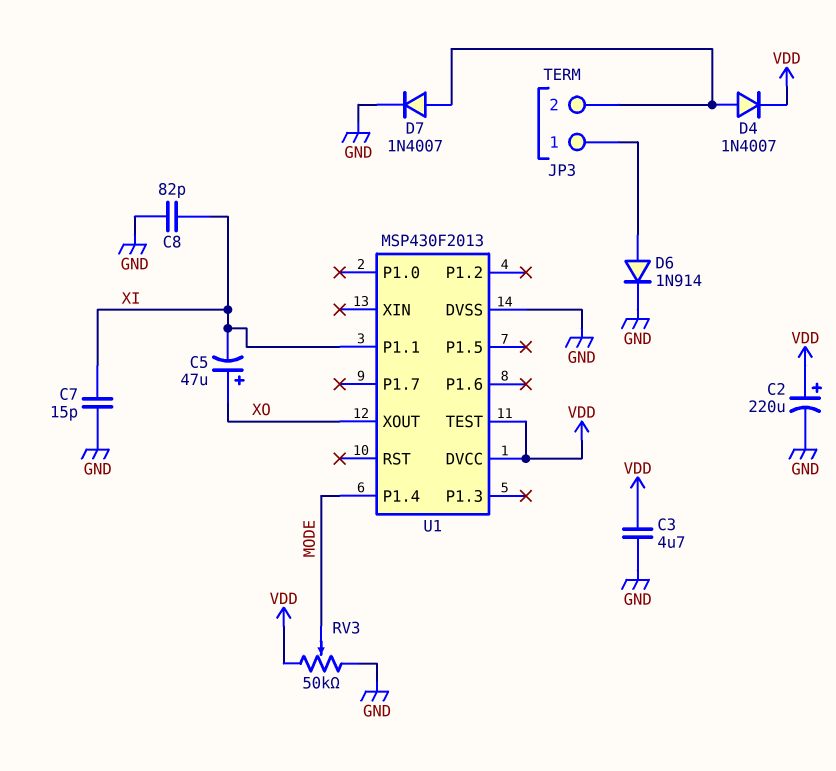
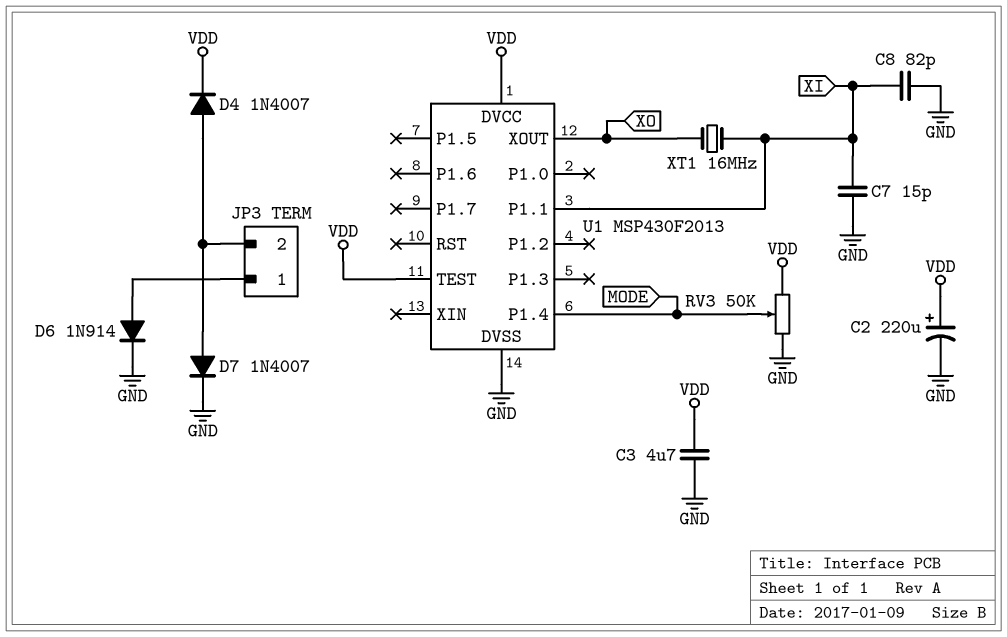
C5: 47uF (plus XO, minus XI) -> none
XT1: none -> 16MHz (XI, XO)

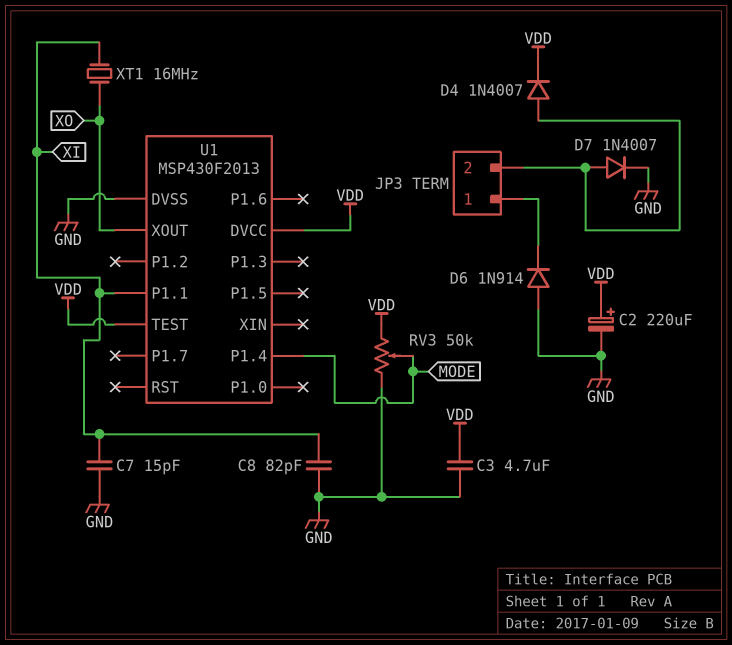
D6: diode 1N914 (A JP3/1, K GND) -> diode 1N914 (A GND, K JP3/1)

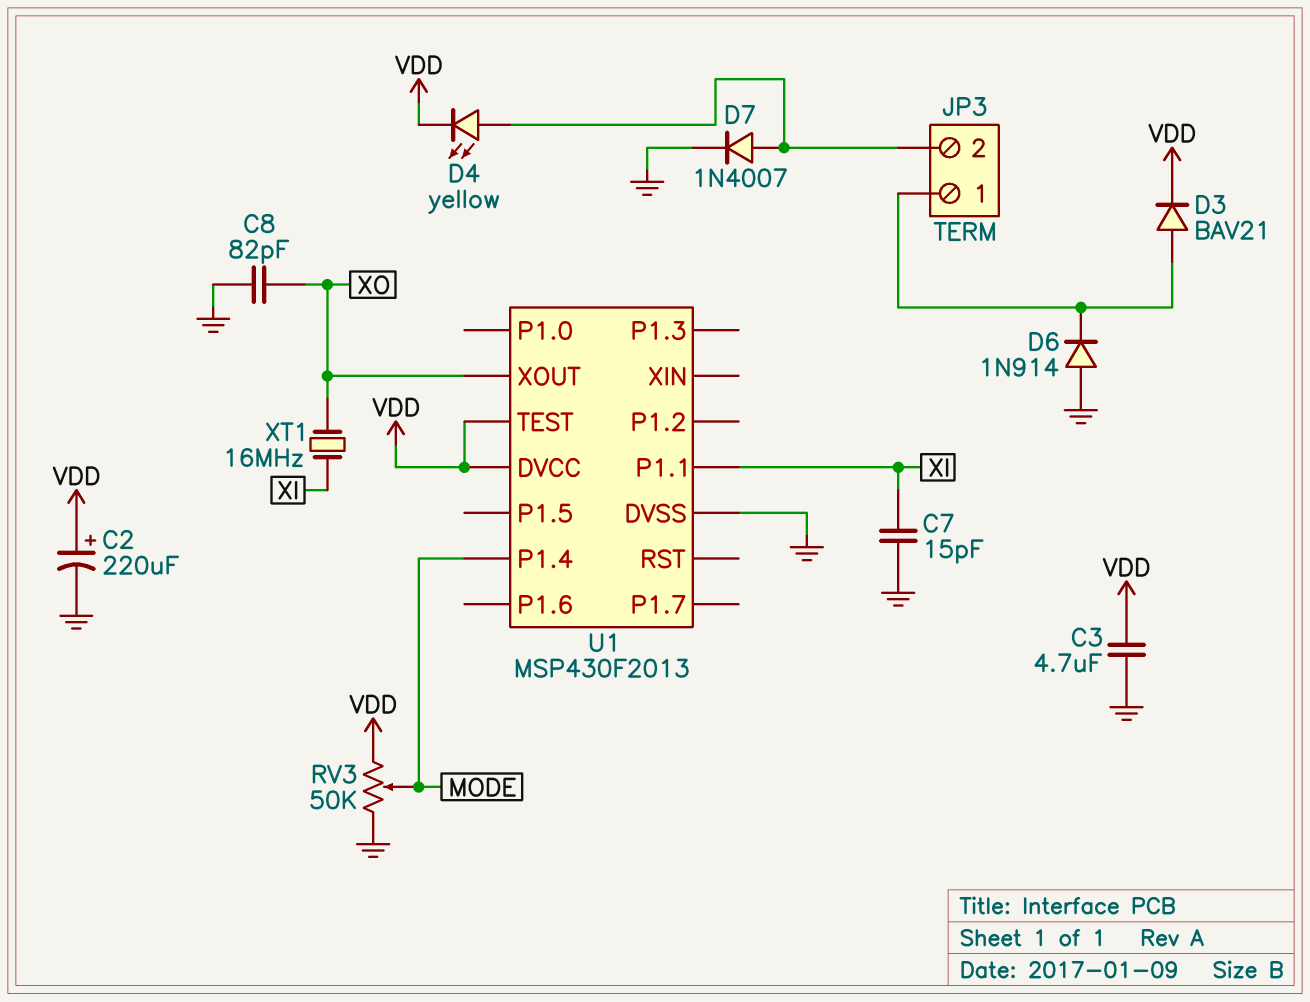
C8: 82pF (GND, XI) -> 82pF (GND, XO)
D3: none -> diode BAV21 (A JP3/1, K VDD)
D4: diode 1N4007 (A JP3/2, K VDD) -> LED yellow (A JP3/2, K VDD)

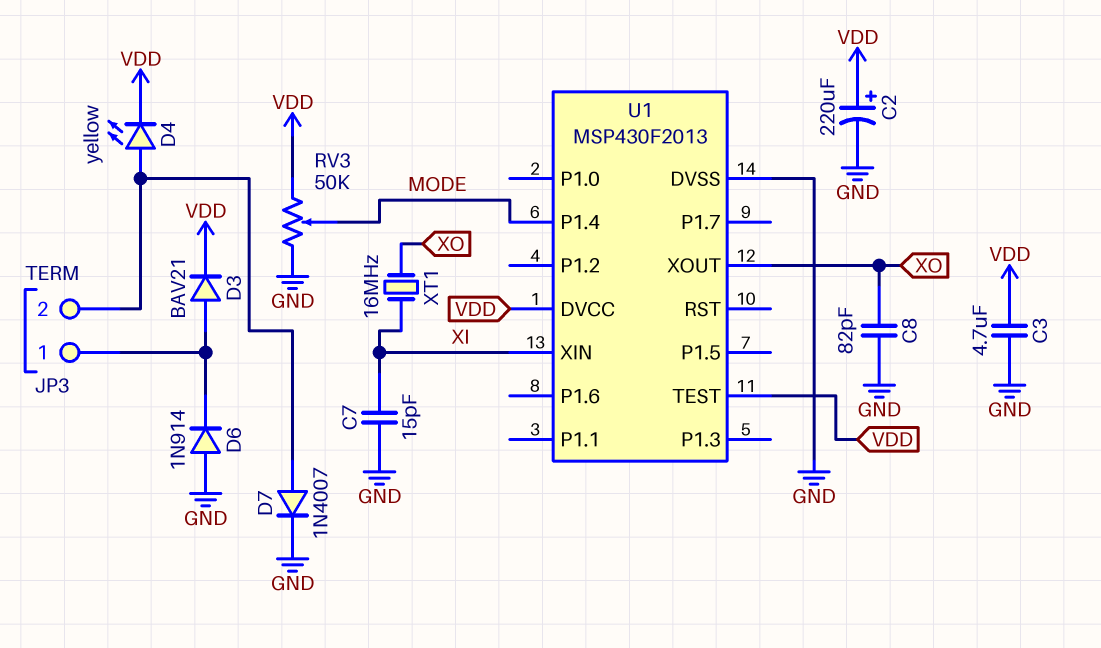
U1 pin P1.1: XI -> none
U1 pin XIN: none -> XI

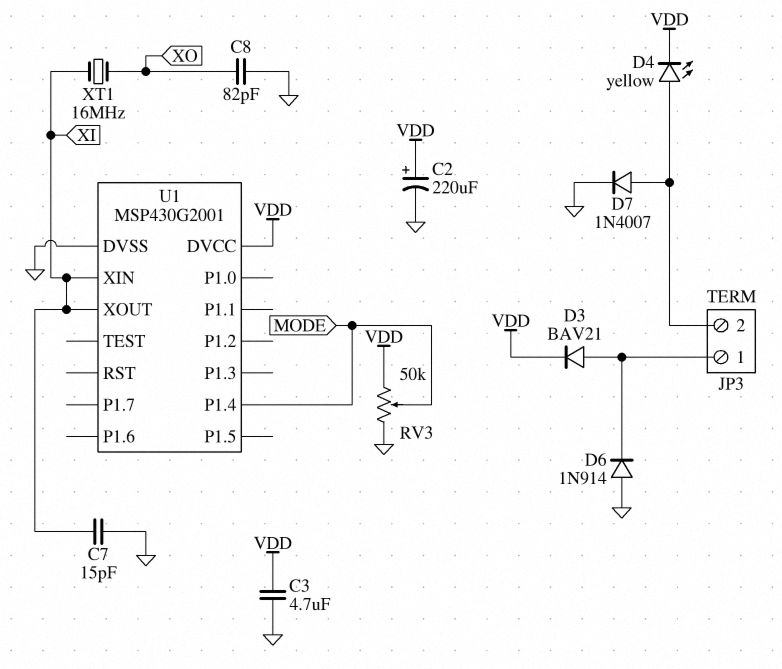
U1: MSP430F2013 -> MSP430G2001
U1 pin TEST: VDD -> none
U1 pin XOUT: XO -> XI

